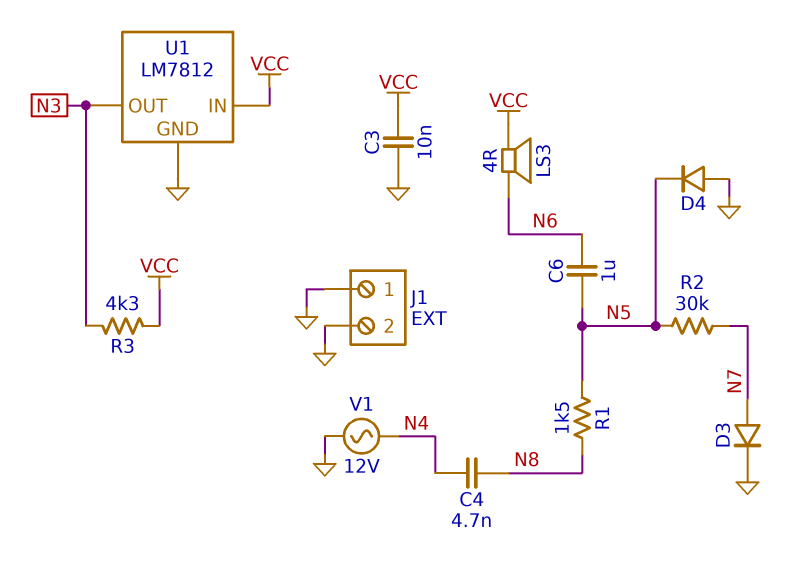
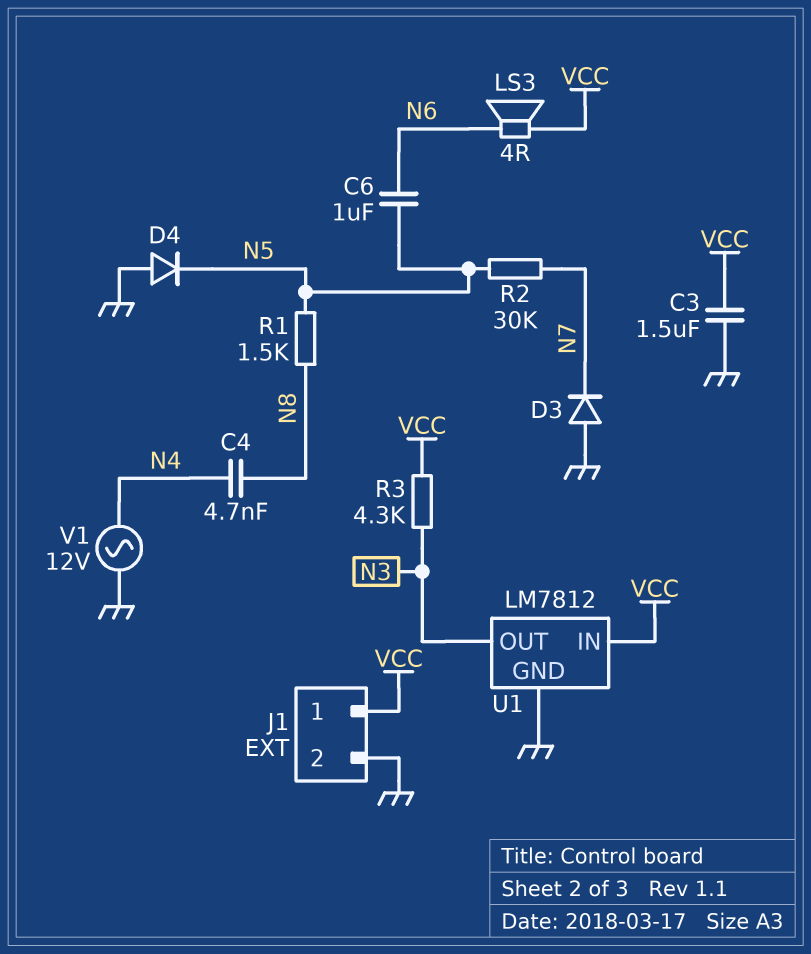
C3: 10nF (GND, VCC) -> 1.5uF (GND, VCC)
D3: diode (A N7, K GND) -> diode (A GND, K N7)
J1 pin 1: GND -> VCC

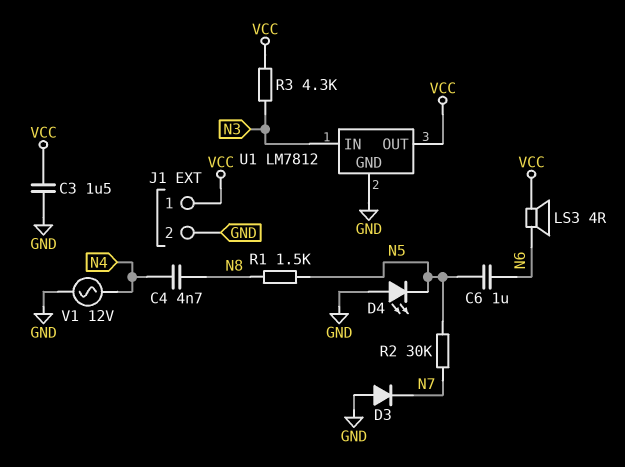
D4: diode (A GND, K N5) -> LED (A GND, K N5)
U1 pin IN: VCC -> N3
U1 pin OUT: N3 -> VCC

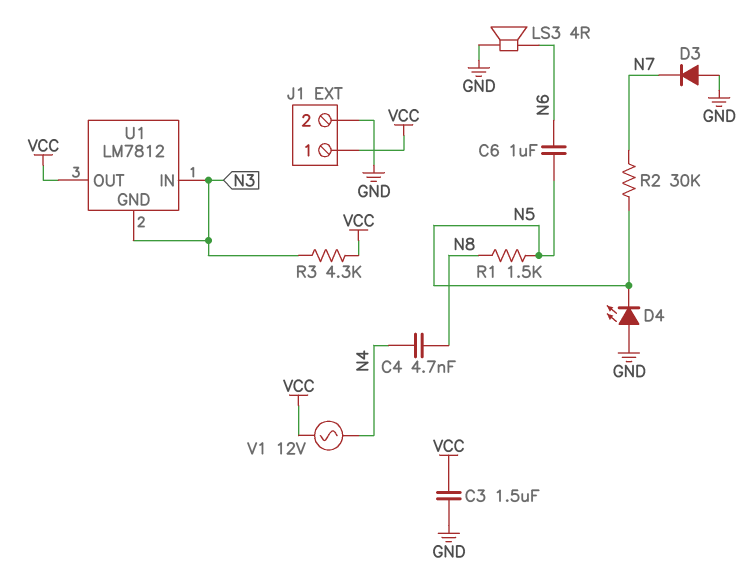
LS3: speaker 4R (N6, VCC) -> speaker 4R (GND, N6)
U1 pin GND: GND -> N3
V1: AC 12V (GND, N4) -> AC 12V (N4, VCC)

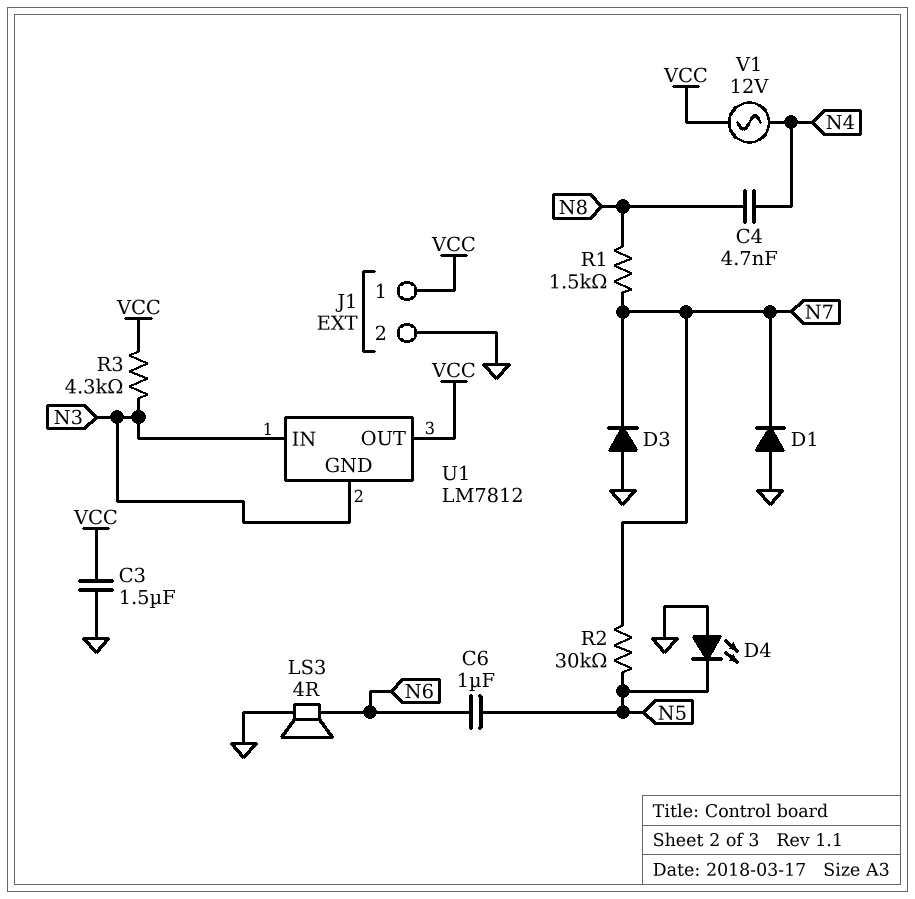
D1: none -> diode (A GND, K N7)
R1: 1.5k (N5, N8) -> 1.5k (N7, N8)

